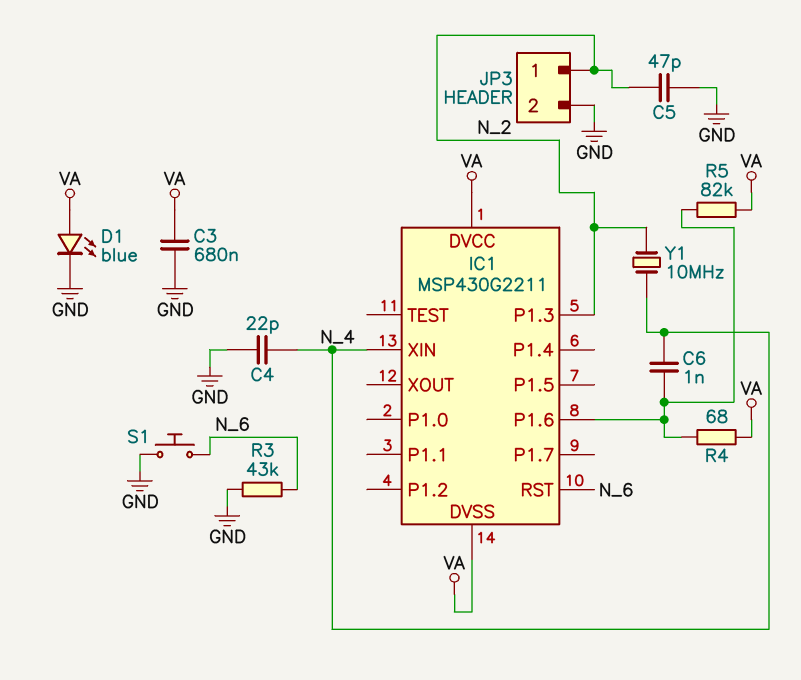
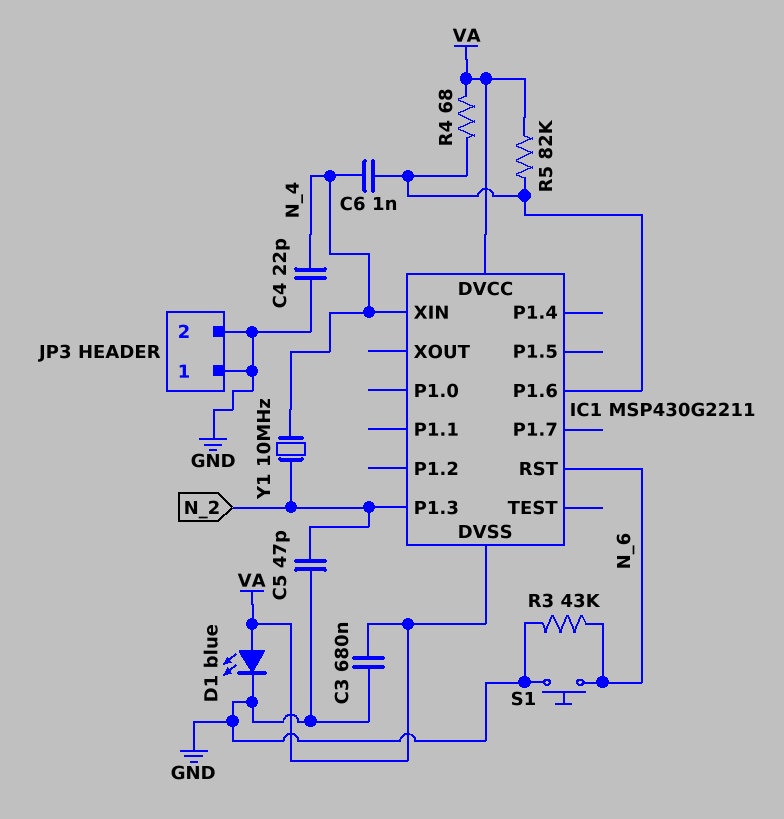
JP3 pin 1: N_2 -> GND

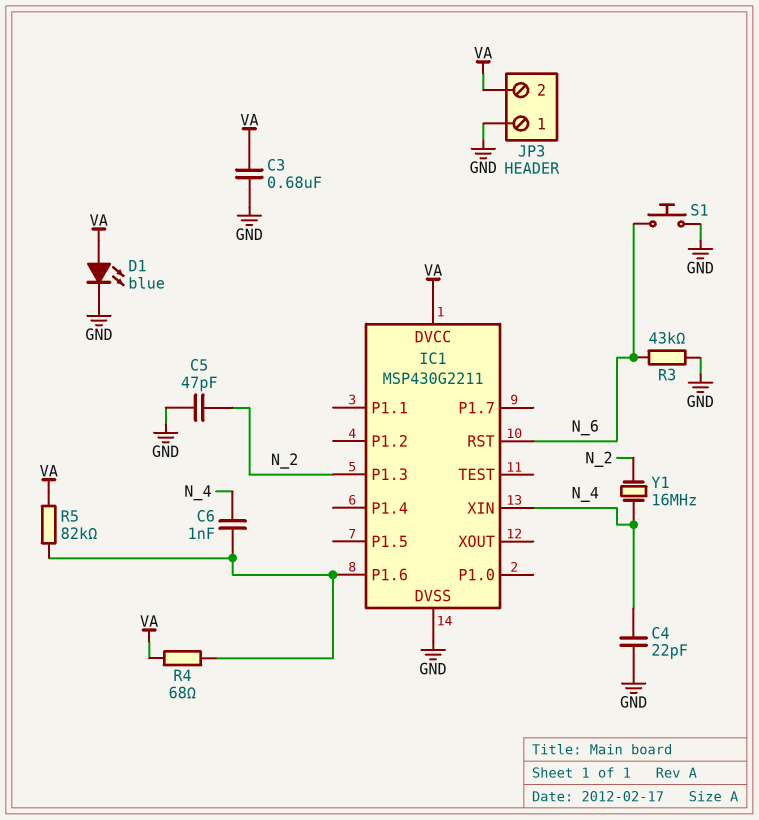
IC1 pin DVSS: VA -> GND
JP3 pin 2: GND -> VA
Y1: 10MHz (N_2, N_4) -> 16MHz (N_2, N_4)

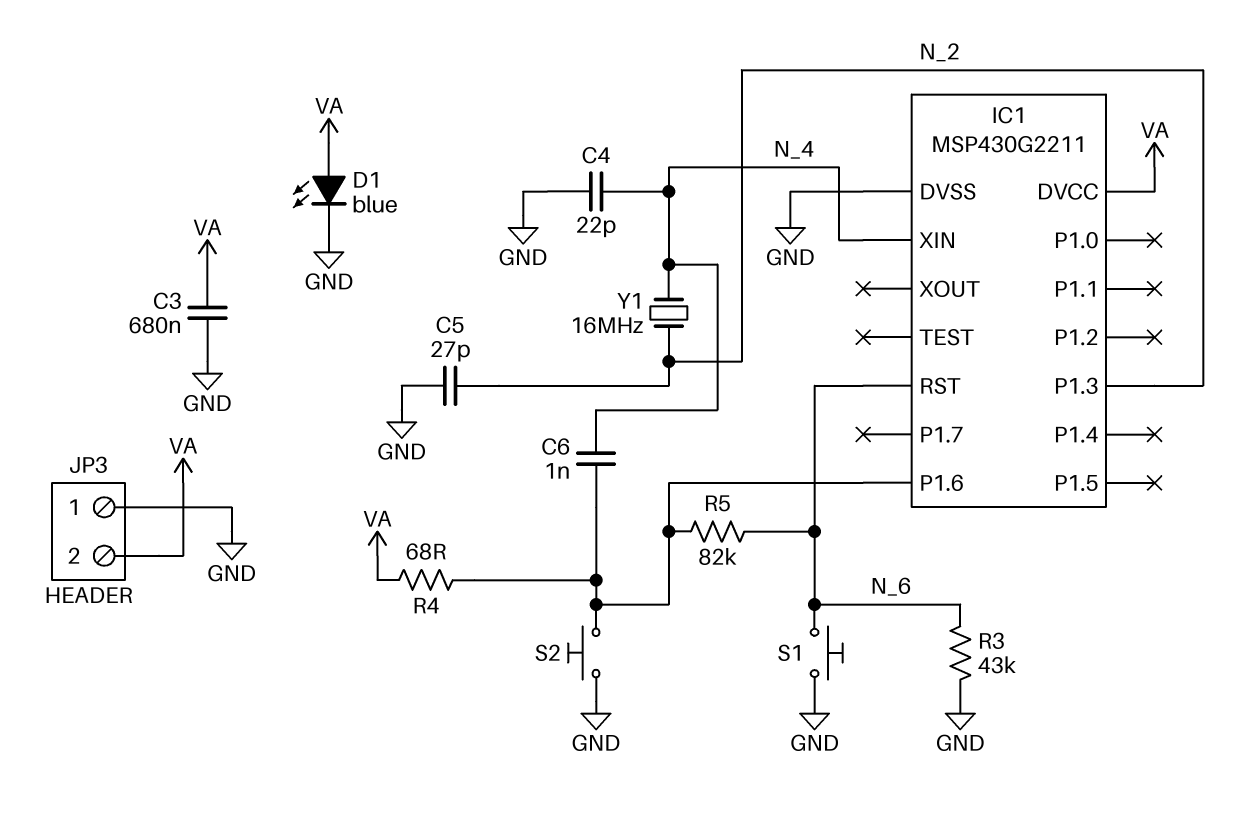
C5: 47pF (GND, N_2) -> 27pF (GND, N_2)
R5: 82k (IC1/P1.6, VA) -> 82k (IC1/P1.6, N_6)
S2: none -> button (GND, IC1/P1.6)

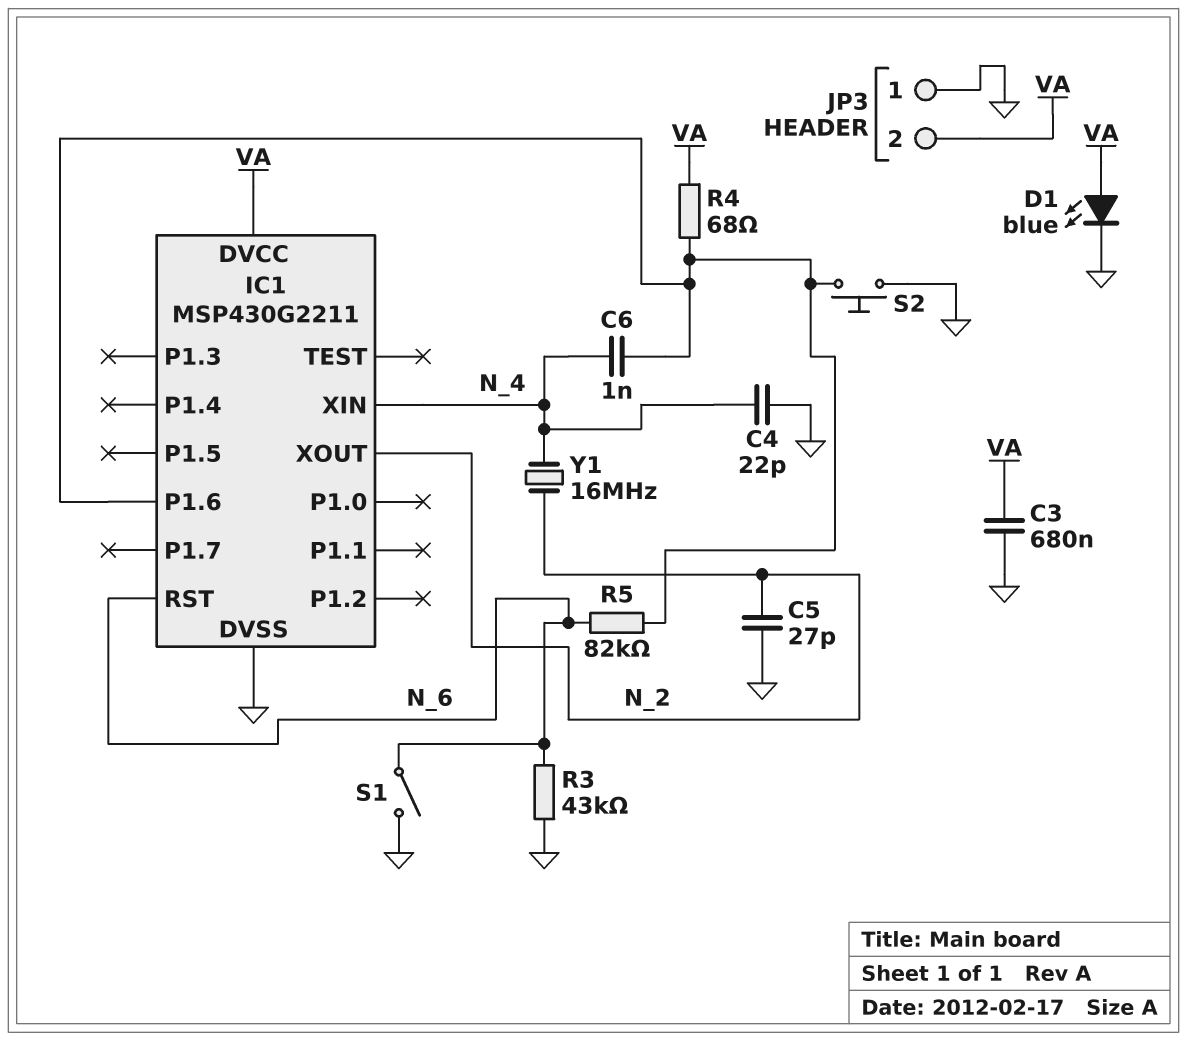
IC1 pin P1.3: N_2 -> none
IC1 pin XOUT: none -> N_2
S1: button (GND, N_6) -> switch (GND, N_6)

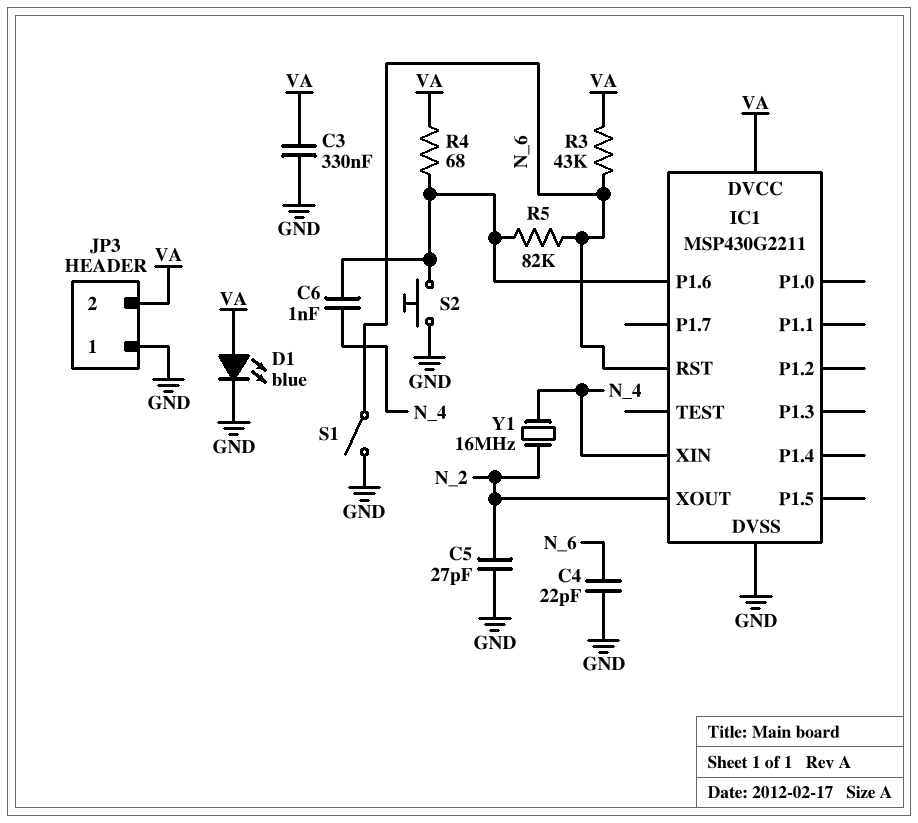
C3: 680nF (GND, VA) -> 330nF (GND, VA)
C4: 22pF (GND, N_4) -> 22pF (GND, N_6)
R3: 43k (GND, N_6) -> 43k (N_6, VA)

